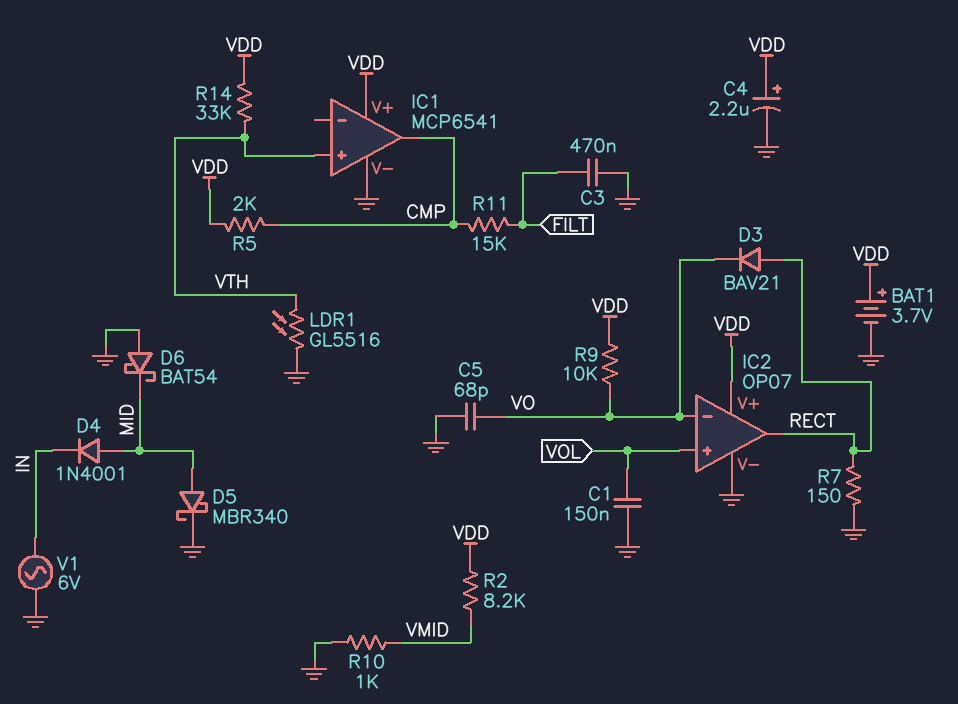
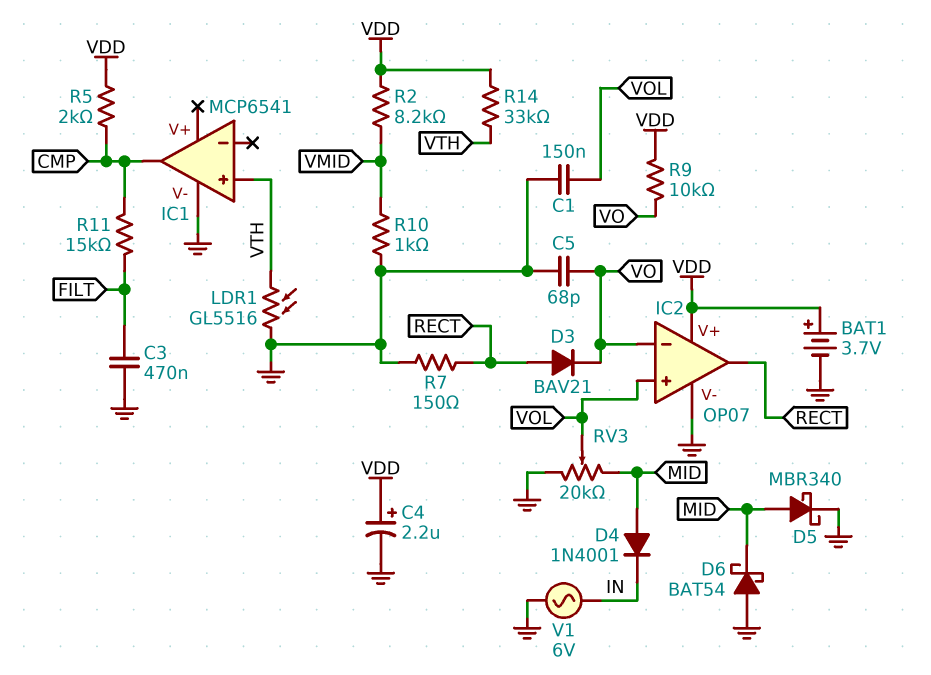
IC1 pin V+: VDD -> none
RV3: none -> 20k (GND, MID, wiper VOL)

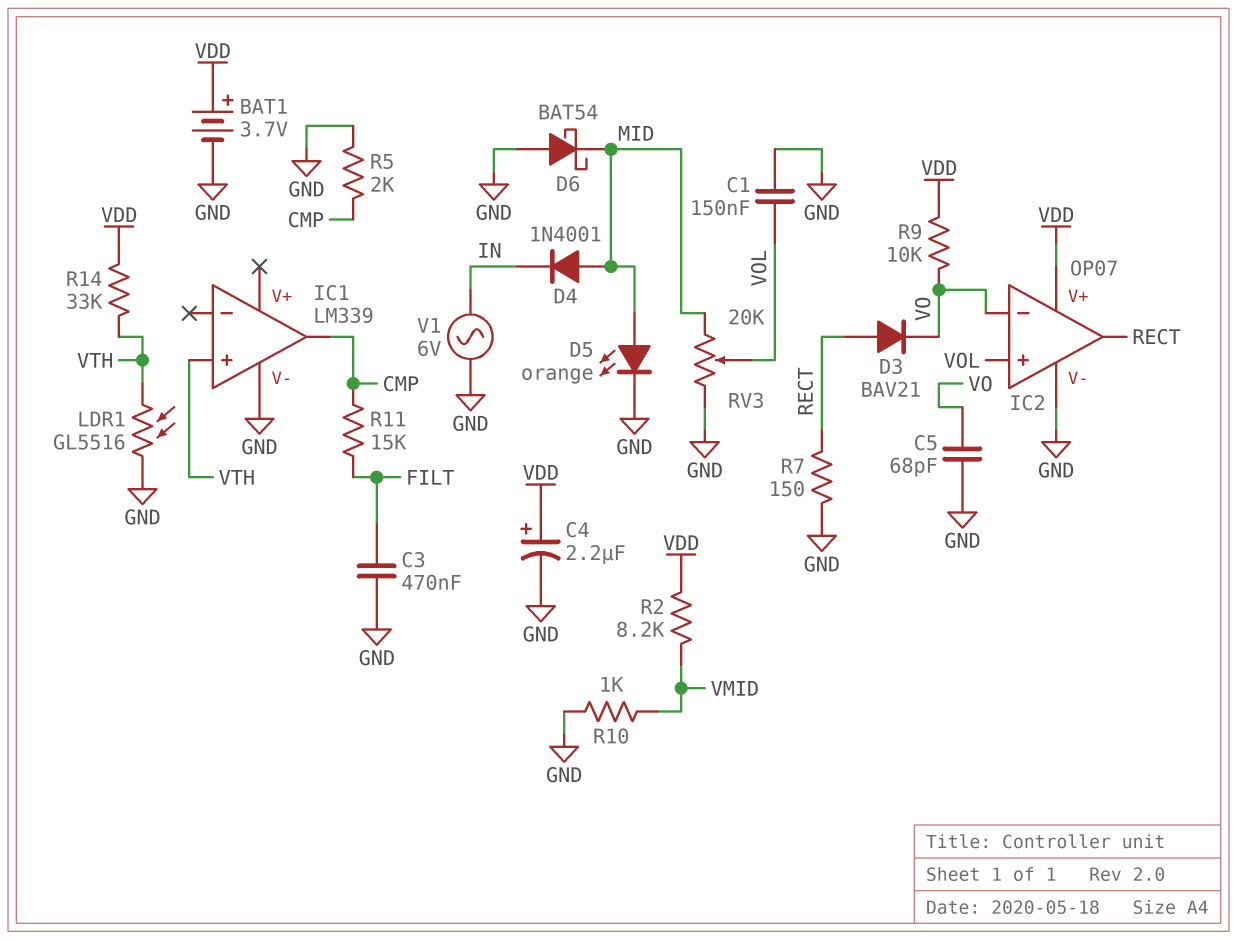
D5: schottky MBR340 (A MID, K GND) -> LED orange (A MID, K GND)
IC1: MCP6541 -> LM339
R5: 2k (CMP, VDD) -> 2k (CMP, GND)

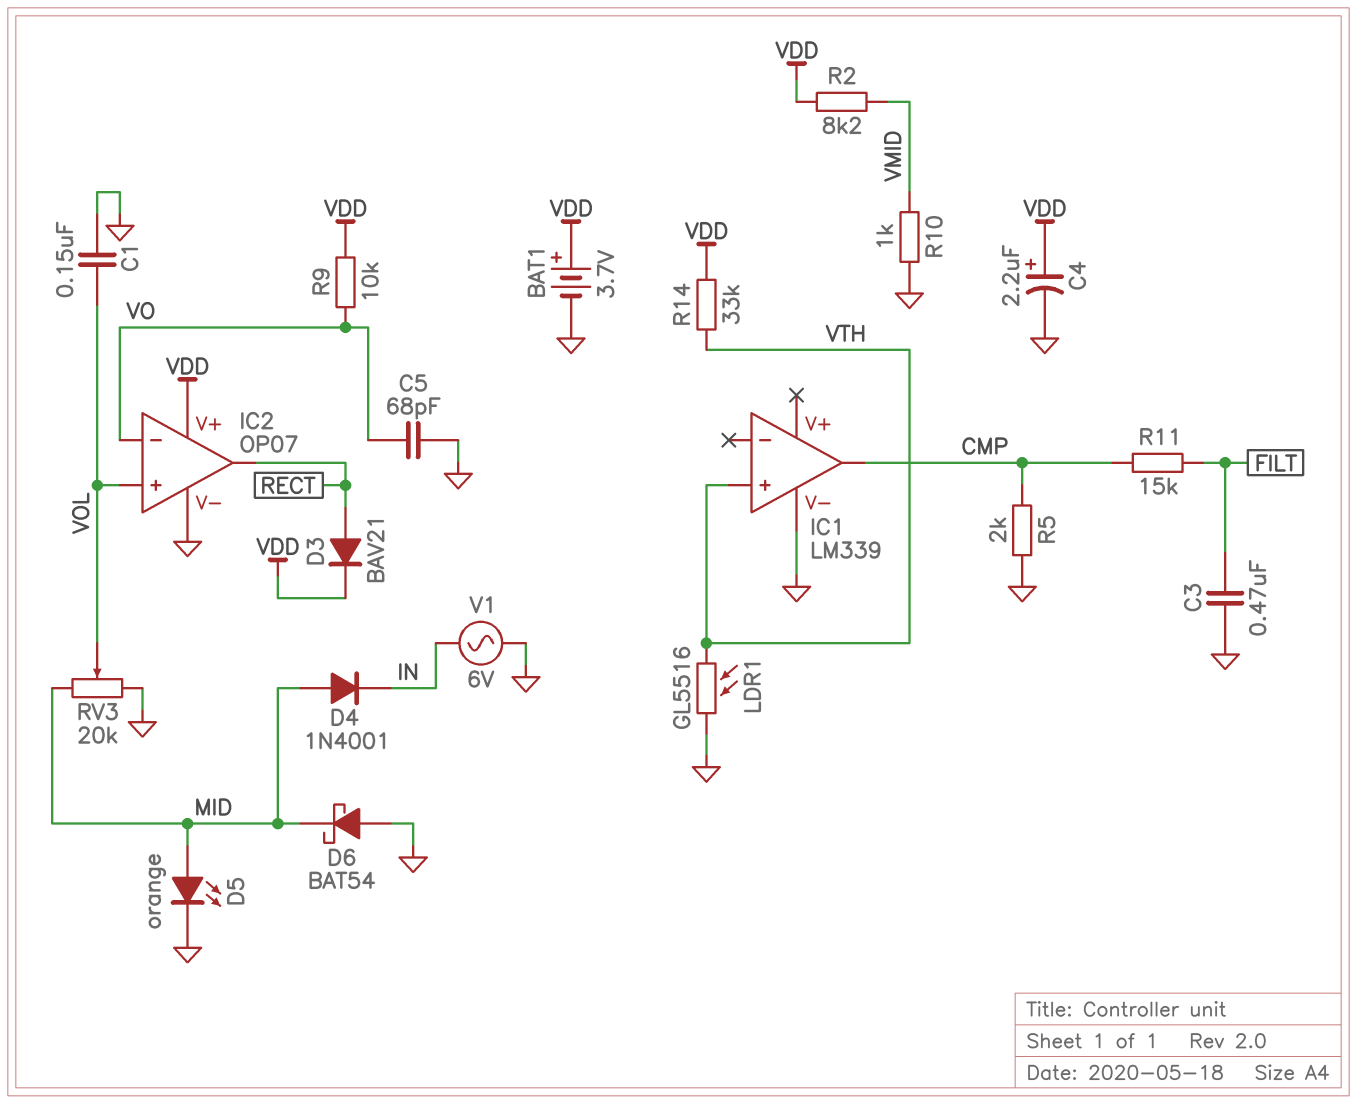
D3: diode BAV21 (A RECT, K VO) -> diode BAV21 (A RECT, K VDD)
R7: 150 (GND, RECT) -> none

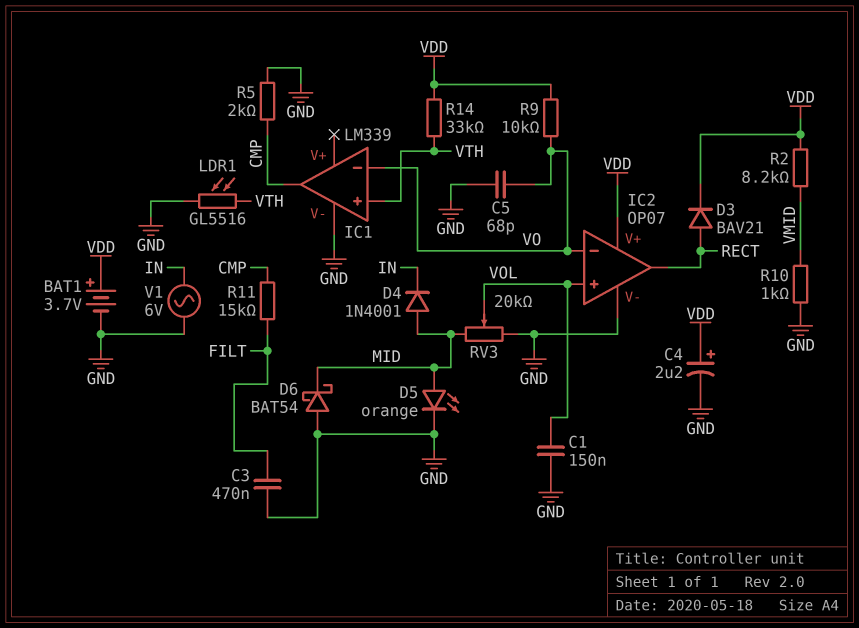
IC1 pin in-: none -> VO

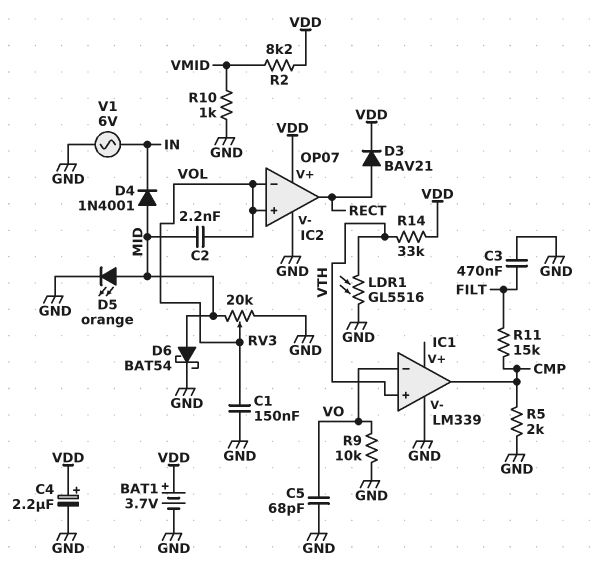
C2: none -> 2.2nF (MID, VOL)
D6: schottky BAT54 (A GND, K MID) -> schottky BAT54 (A MID, K GND)
IC2 pin in-: VO -> VOL
R9: 10k (VDD, VO) -> 10k (GND, VO)

